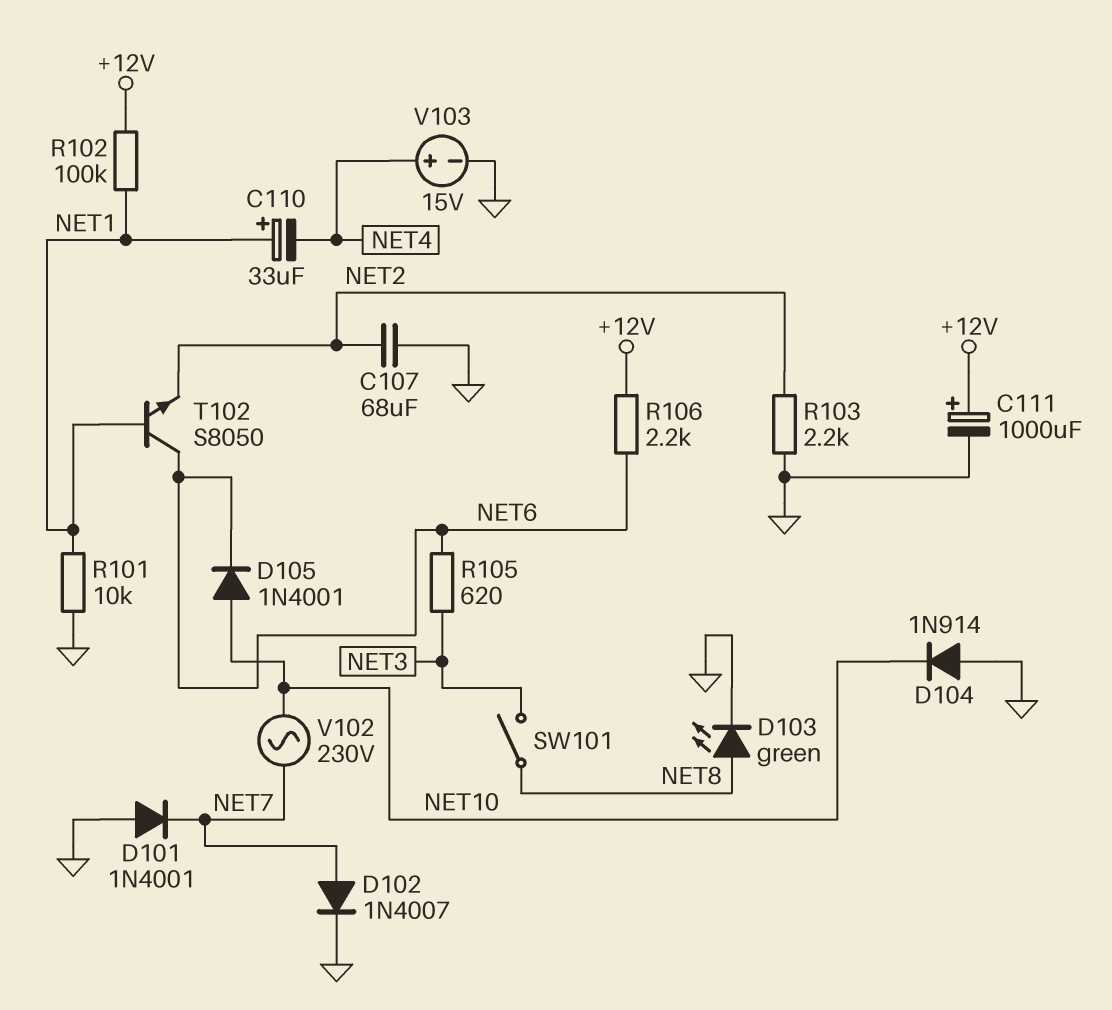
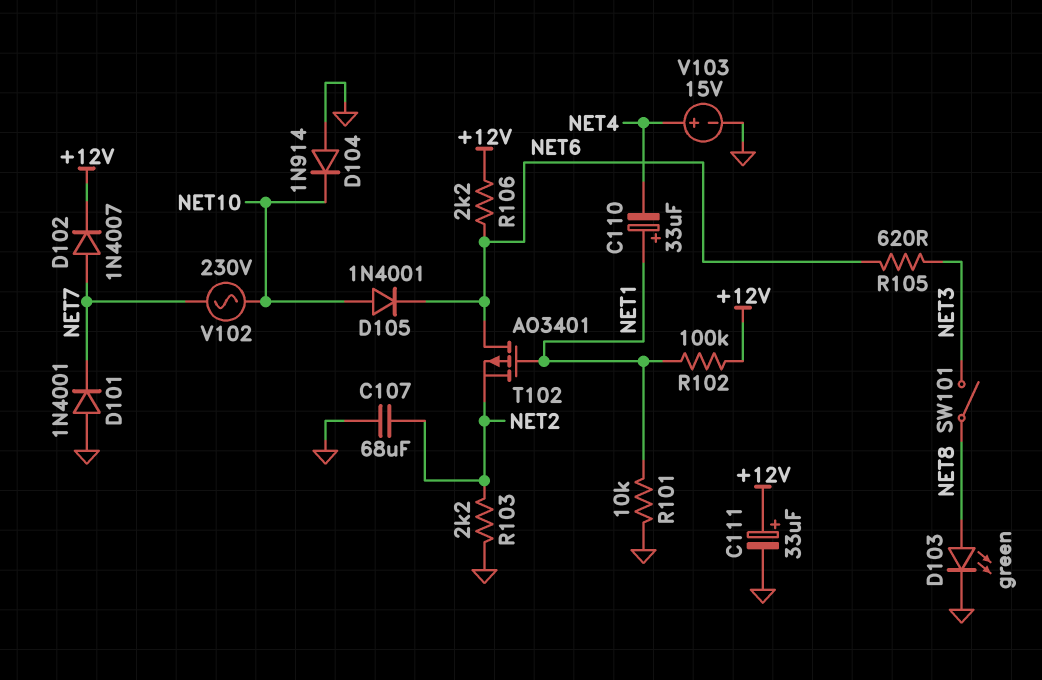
C111: 1000uF (plus +12V, minus GND) -> 33uF (plus +12V, minus GND)
D102: diode 1N4007 (A NET7, K GND) -> diode 1N4007 (A NET7, K +12V)
T102: NPN S8050 (B NET1, C NET6, E NET2) -> PMOS AO3401 (G NET1, D NET6, S NET2)

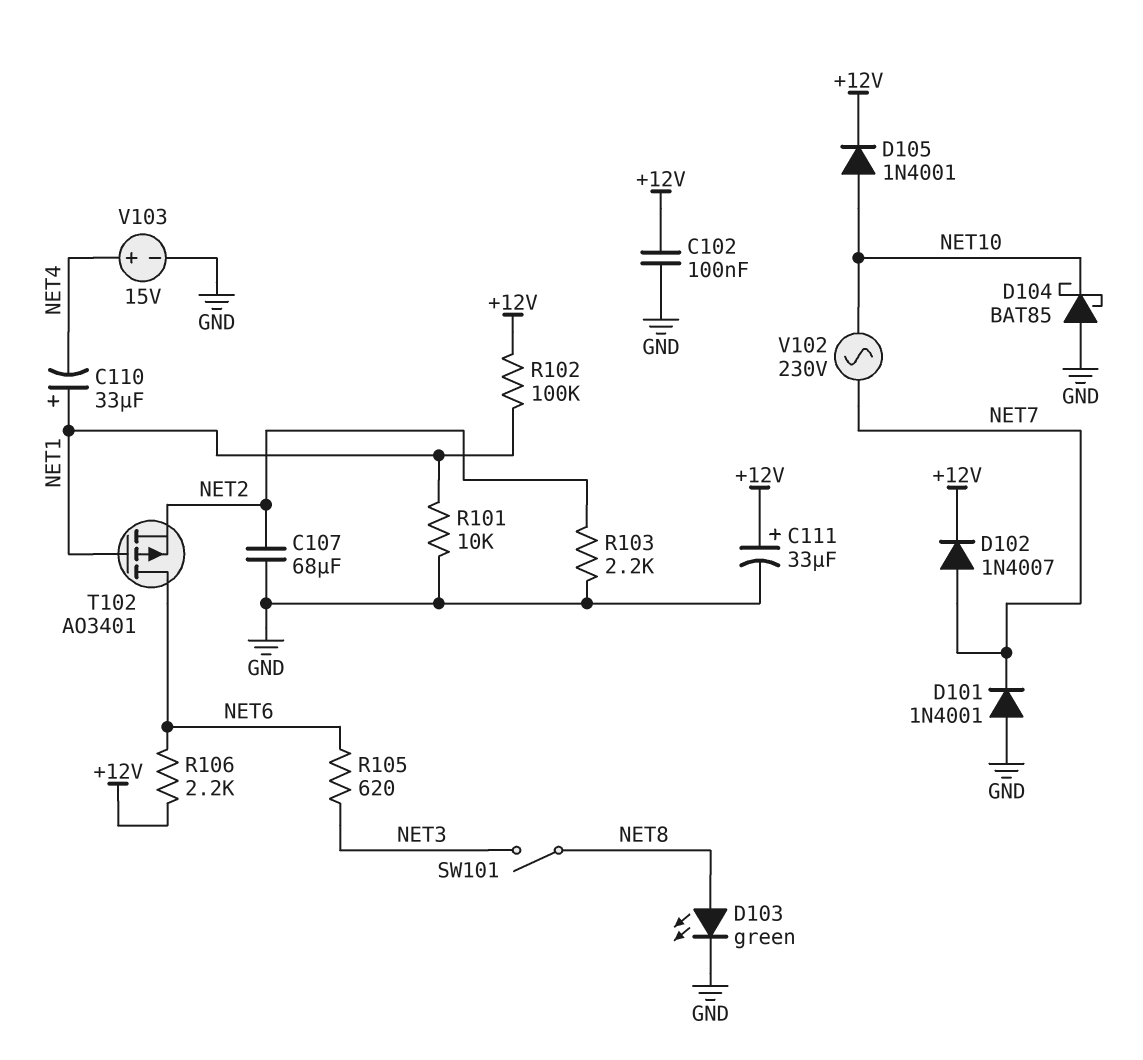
C102: none -> 100nF (+12V, GND)
D104: diode 1N914 (A GND, K NET10) -> schottky BAT85 (A GND, K NET10)
D105: diode 1N4001 (A NET10, K NET6) -> diode 1N4001 (A NET10, K +12V)

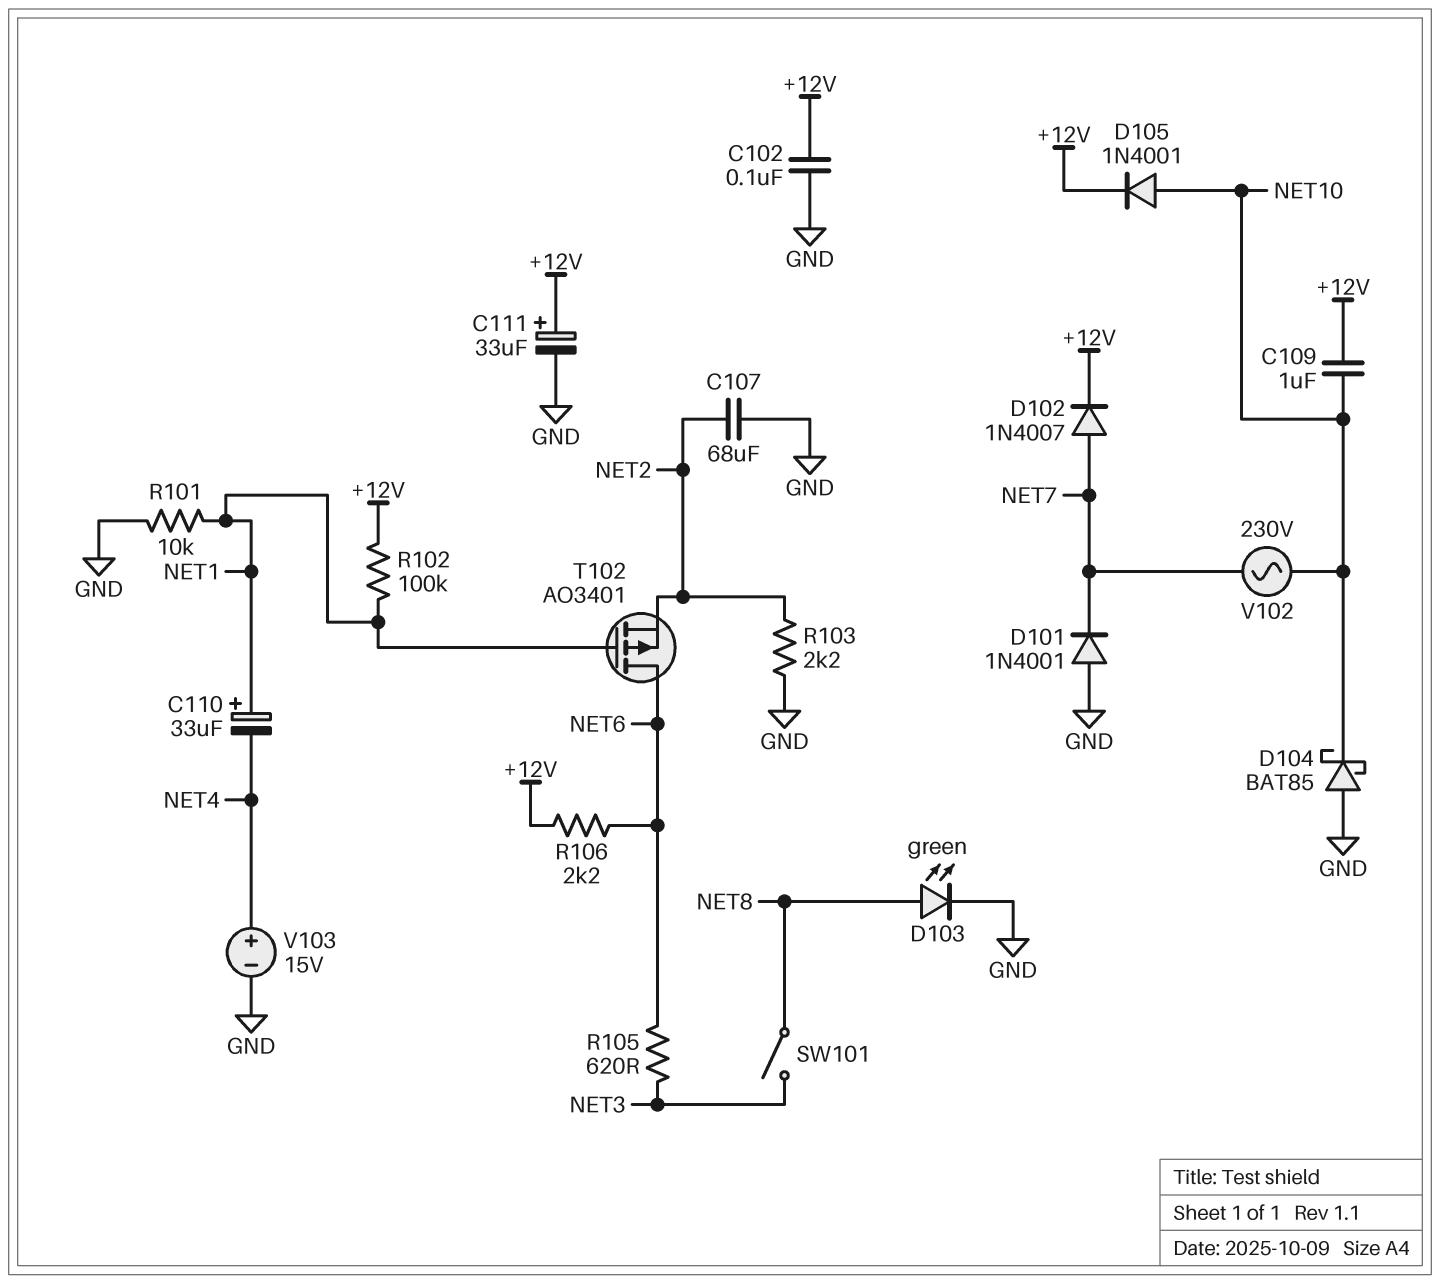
C109: none -> 1uF (+12V, NET10)

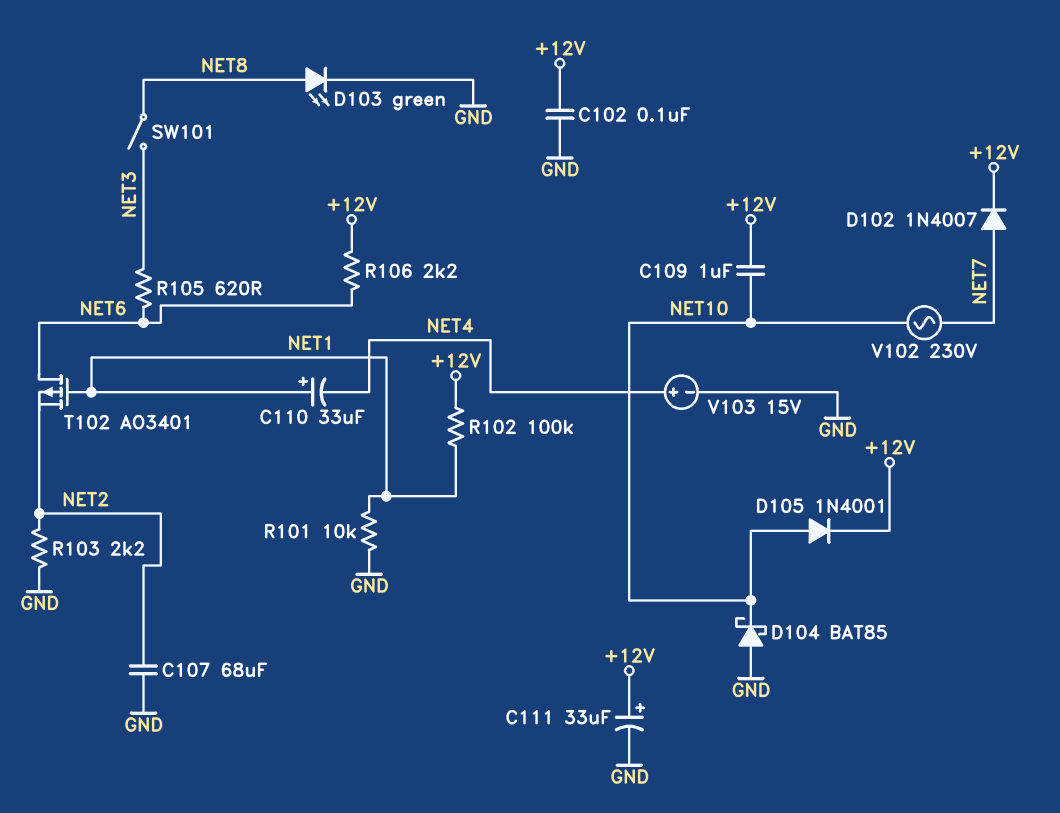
D101: diode 1N4001 (A GND, K NET7) -> none

